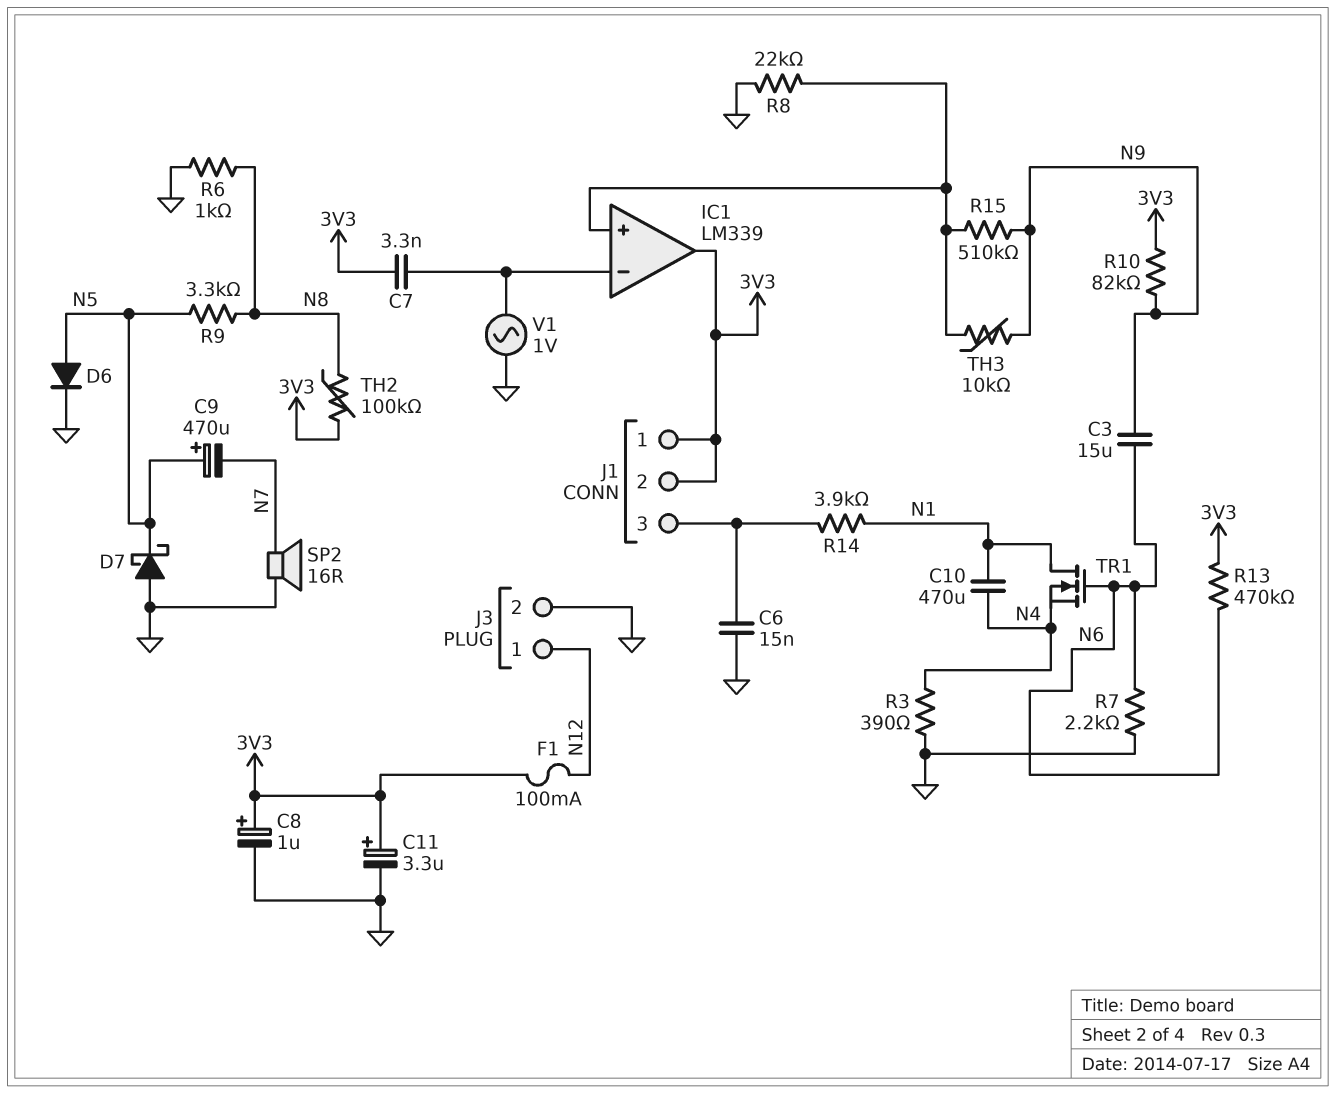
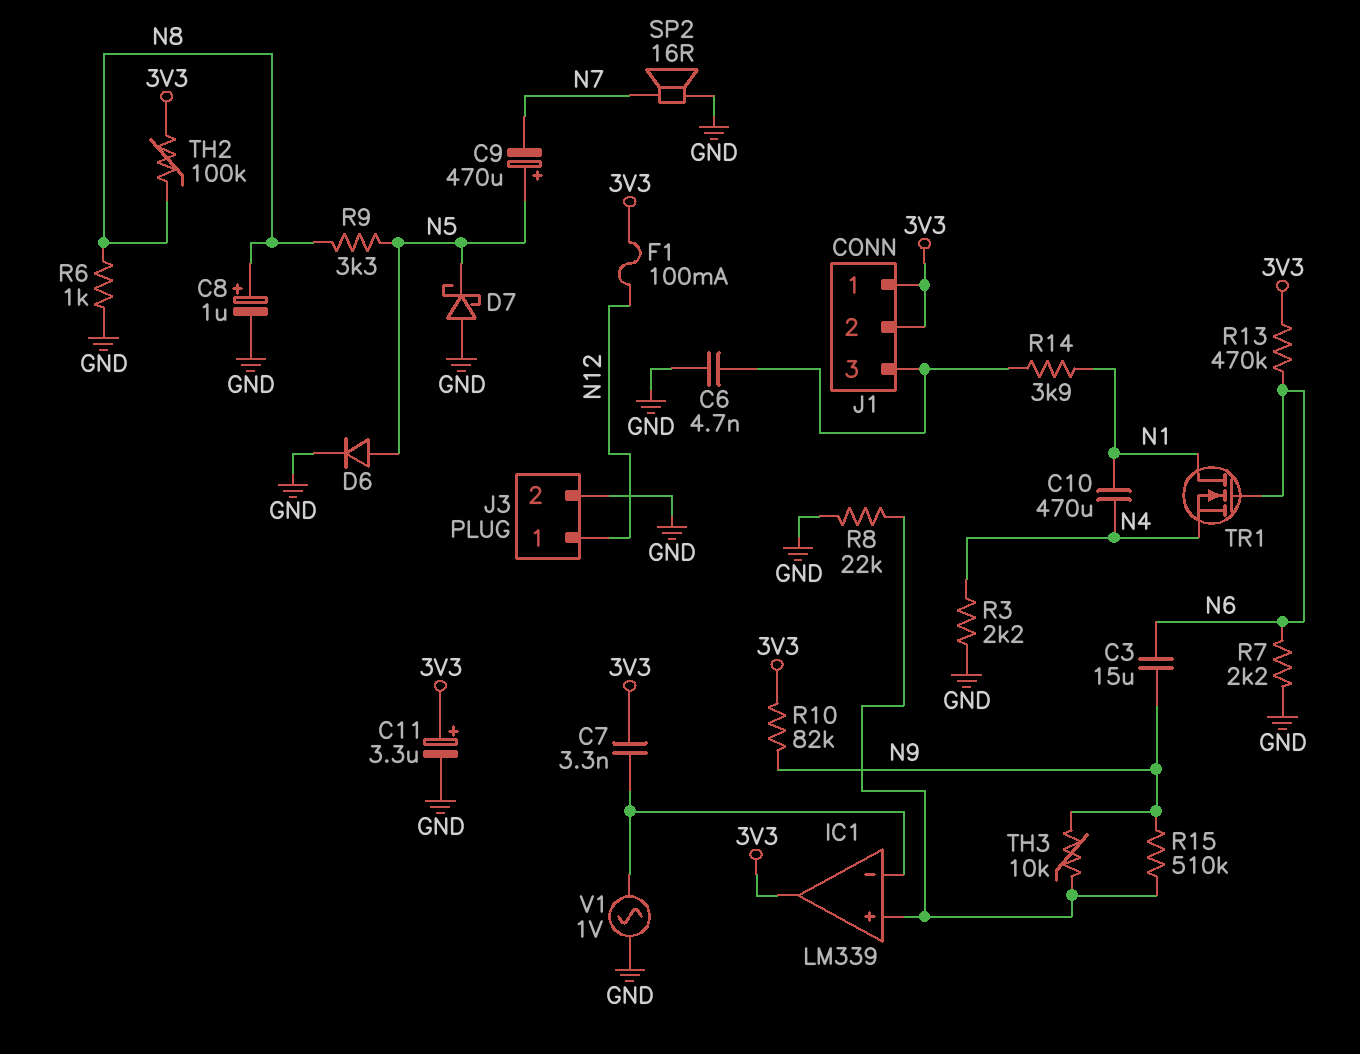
C6: 15nF (GND, J1/3) -> 4.7nF (GND, J1/3)
C8: 1uF (plus 3V3, minus GND) -> 1uF (plus N8, minus GND)
R3: 390 (GND, N4) -> 2.2k (GND, N4)

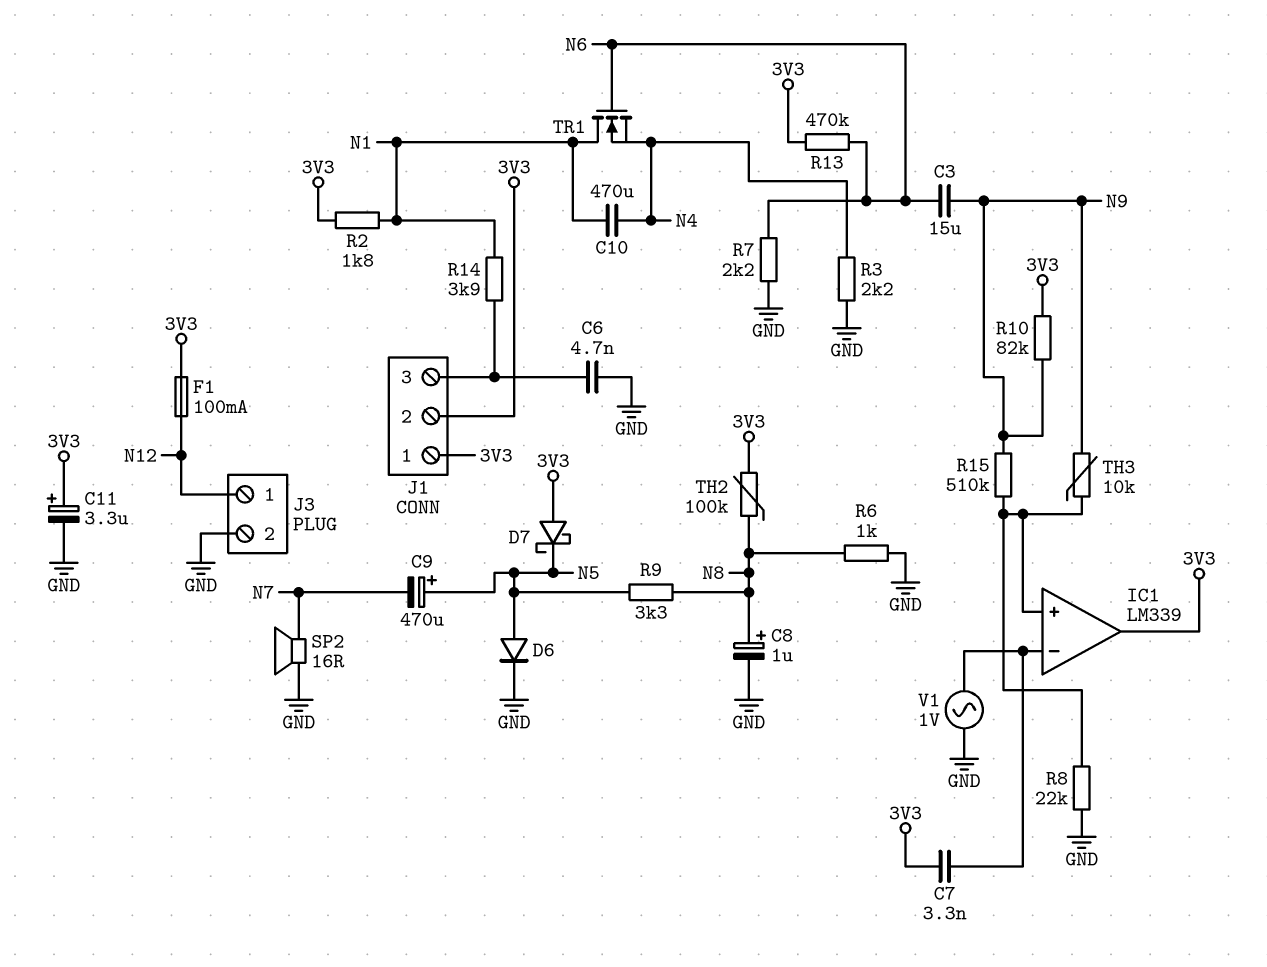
D7: schottky (A GND, K N5) -> schottky (A 3V3, K N5)
R2: none -> 1.8k (3V3, N1)

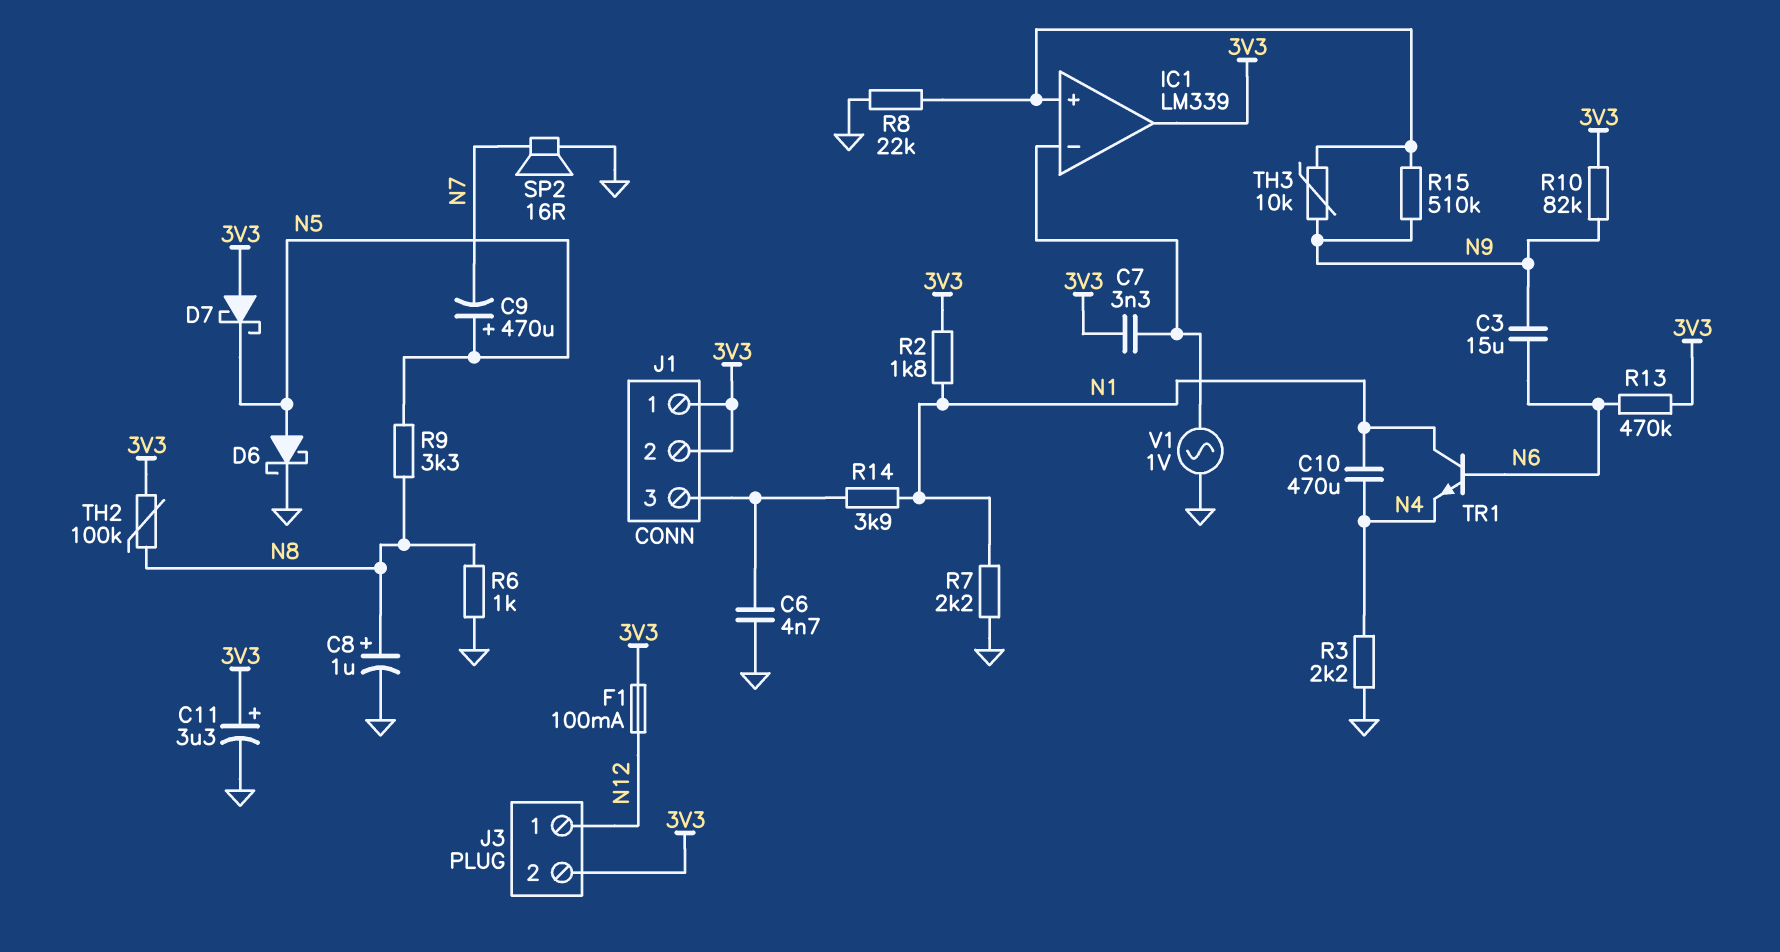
D6: diode (A N5, K GND) -> schottky (A N5, K GND)
J3 pin 2: GND -> 3V3
R7: 2.2k (GND, N6) -> 2.2k (GND, N1)
TR1: NMOS (G N6, D N1, S N4) -> NPN (B N6, C N1, E N4)

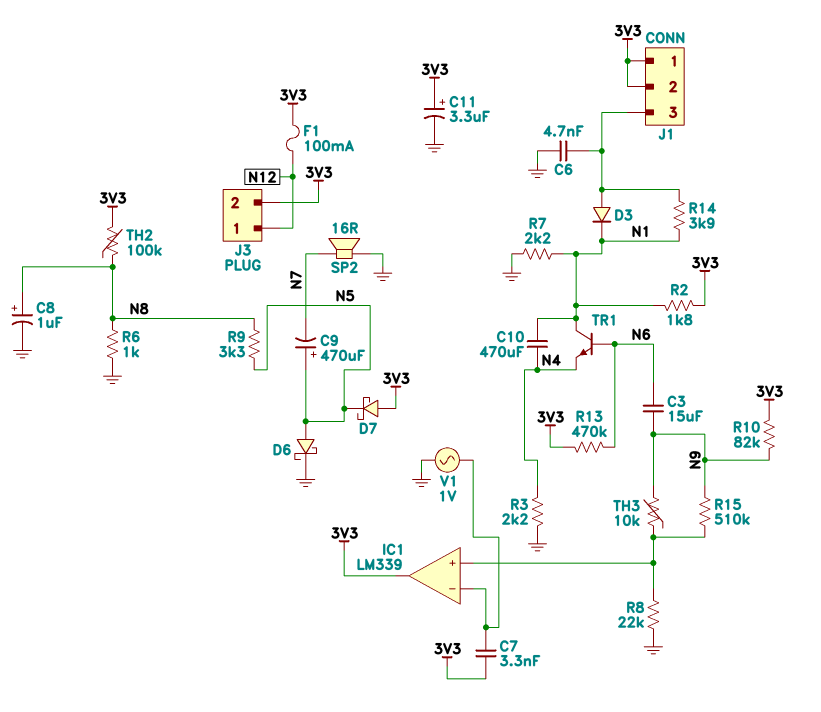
D3: none -> diode (A J1/3, K N1)

